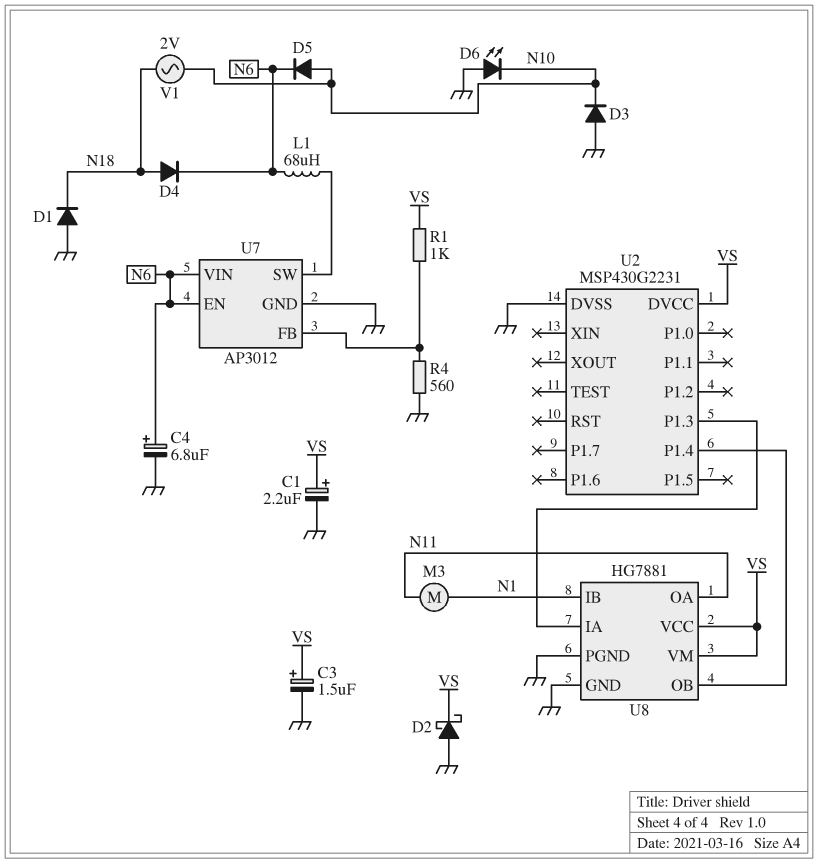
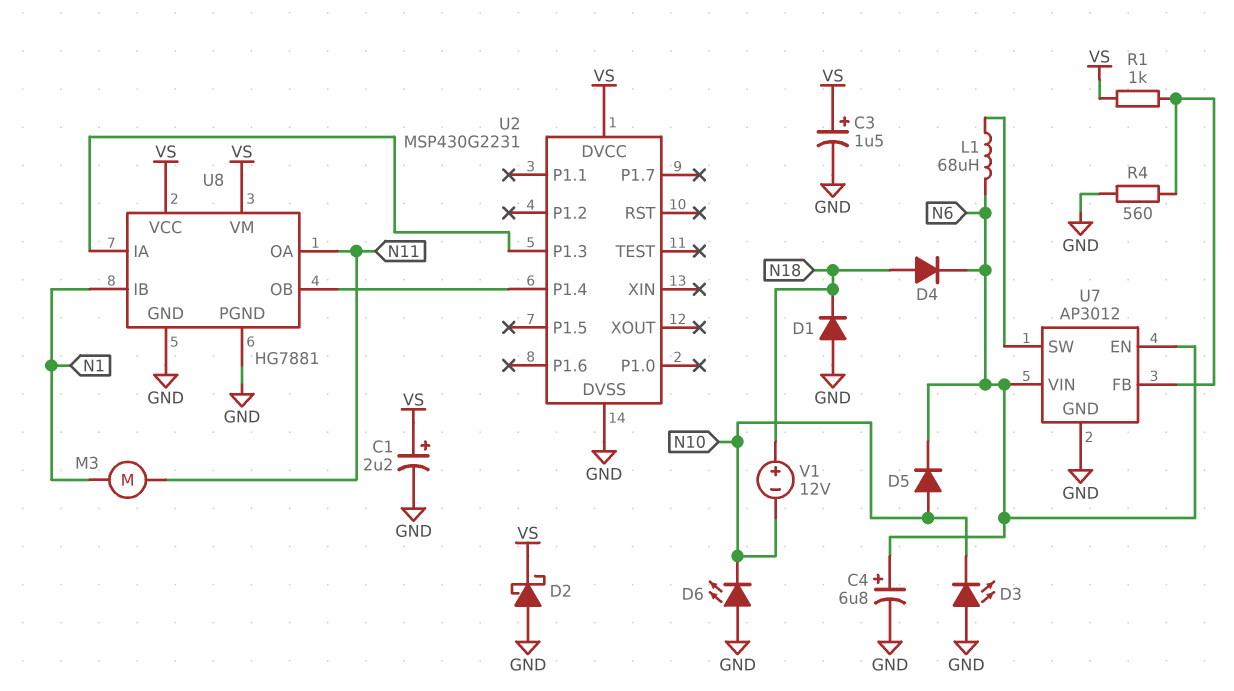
D3: diode (A GND, K N10) -> LED (A GND, K N10)
V1: AC 2V (N10, N18) -> 12V (plus N18, minus N10)

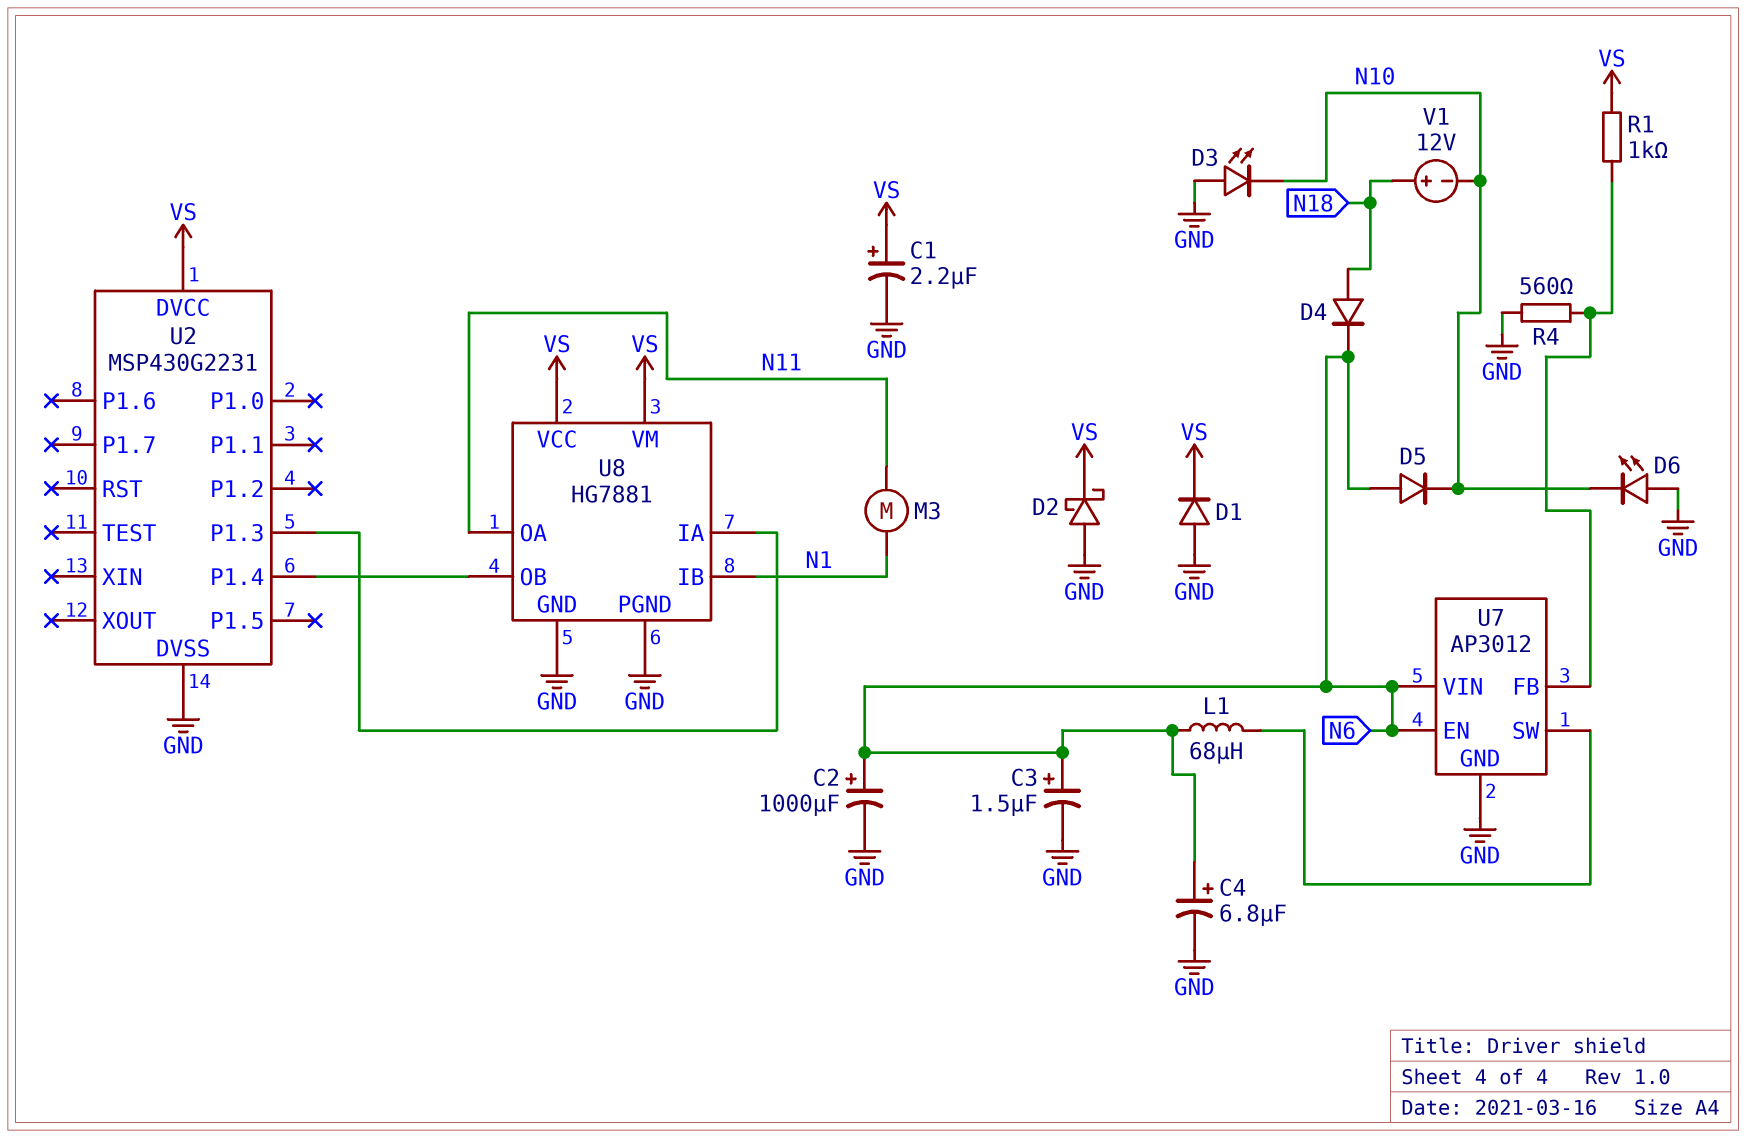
C2: none -> 1000uF (plus N6, minus GND)
C3: 1.5uF (plus VS, minus GND) -> 1.5uF (plus N6, minus GND)
D1: diode (A GND, K N18) -> diode (A GND, K VS)
D5: diode (A N10, K N6) -> diode (A N6, K N10)

